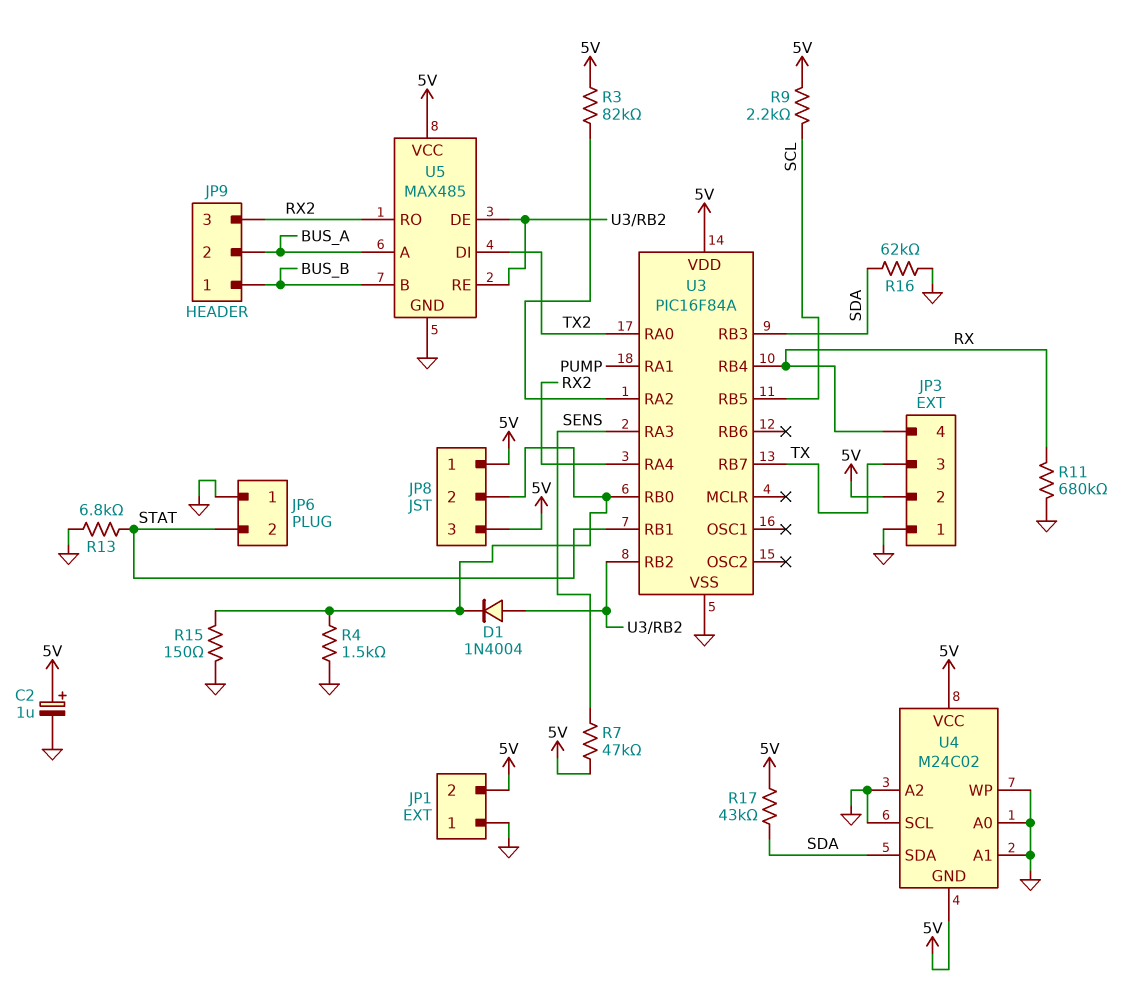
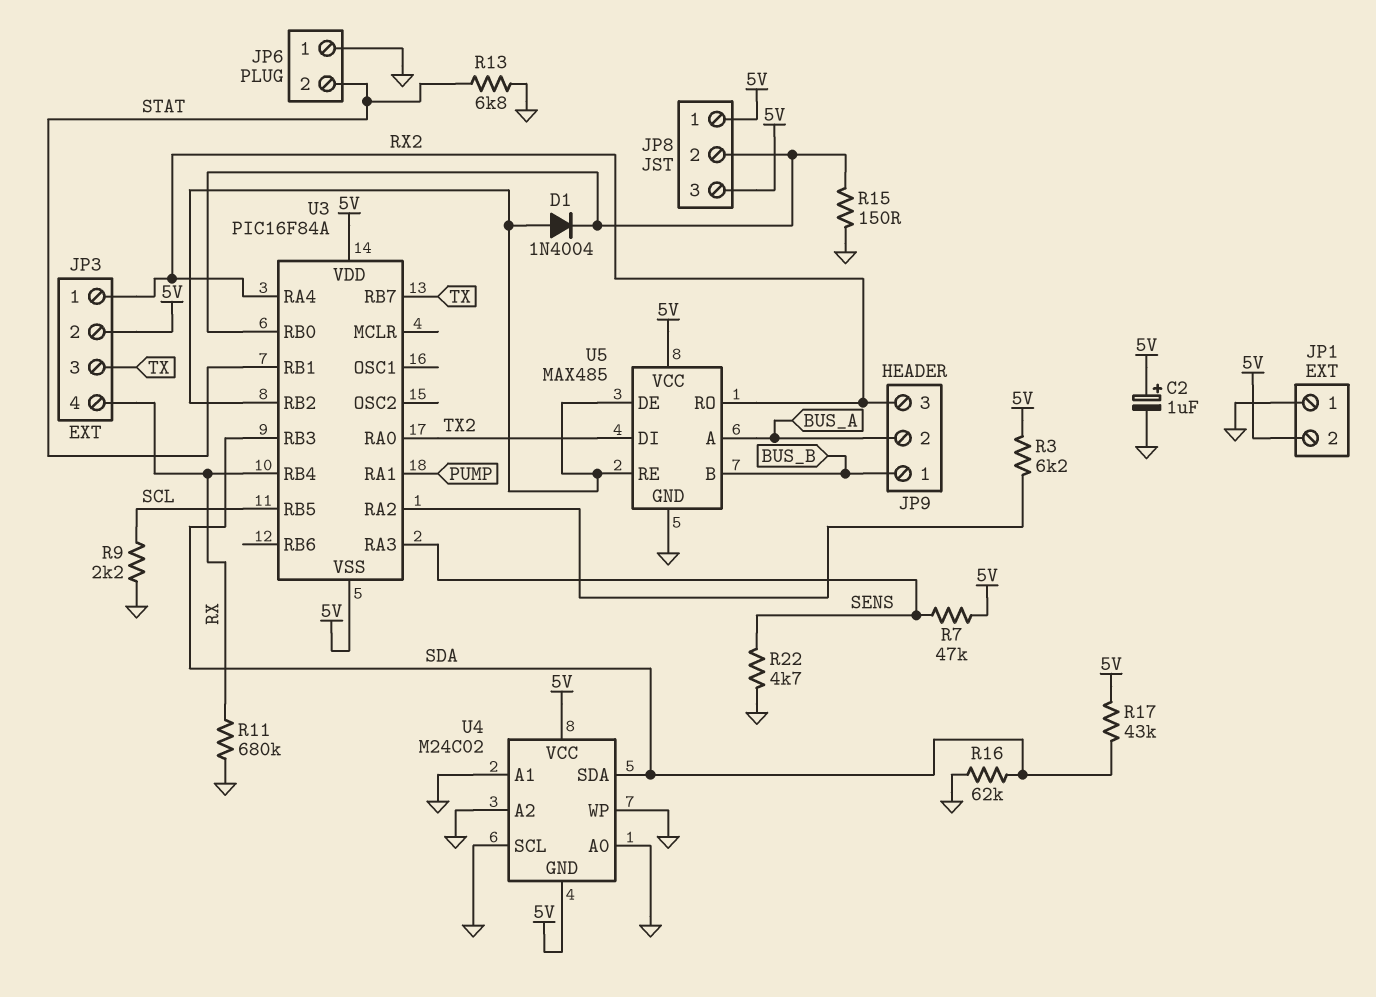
JP3 pin 1: GND -> RX2
R3: 82k (5V, U3/RA2) -> 6.2k (5V, U3/RA2)
R4: 1.5k (GND, JP8/2) -> none
R9: 2.2k (5V, SCL) -> 2.2k (GND, SCL)
R22: none -> 4.7k (GND, SENS)
U3 pin VSS: GND -> 5V

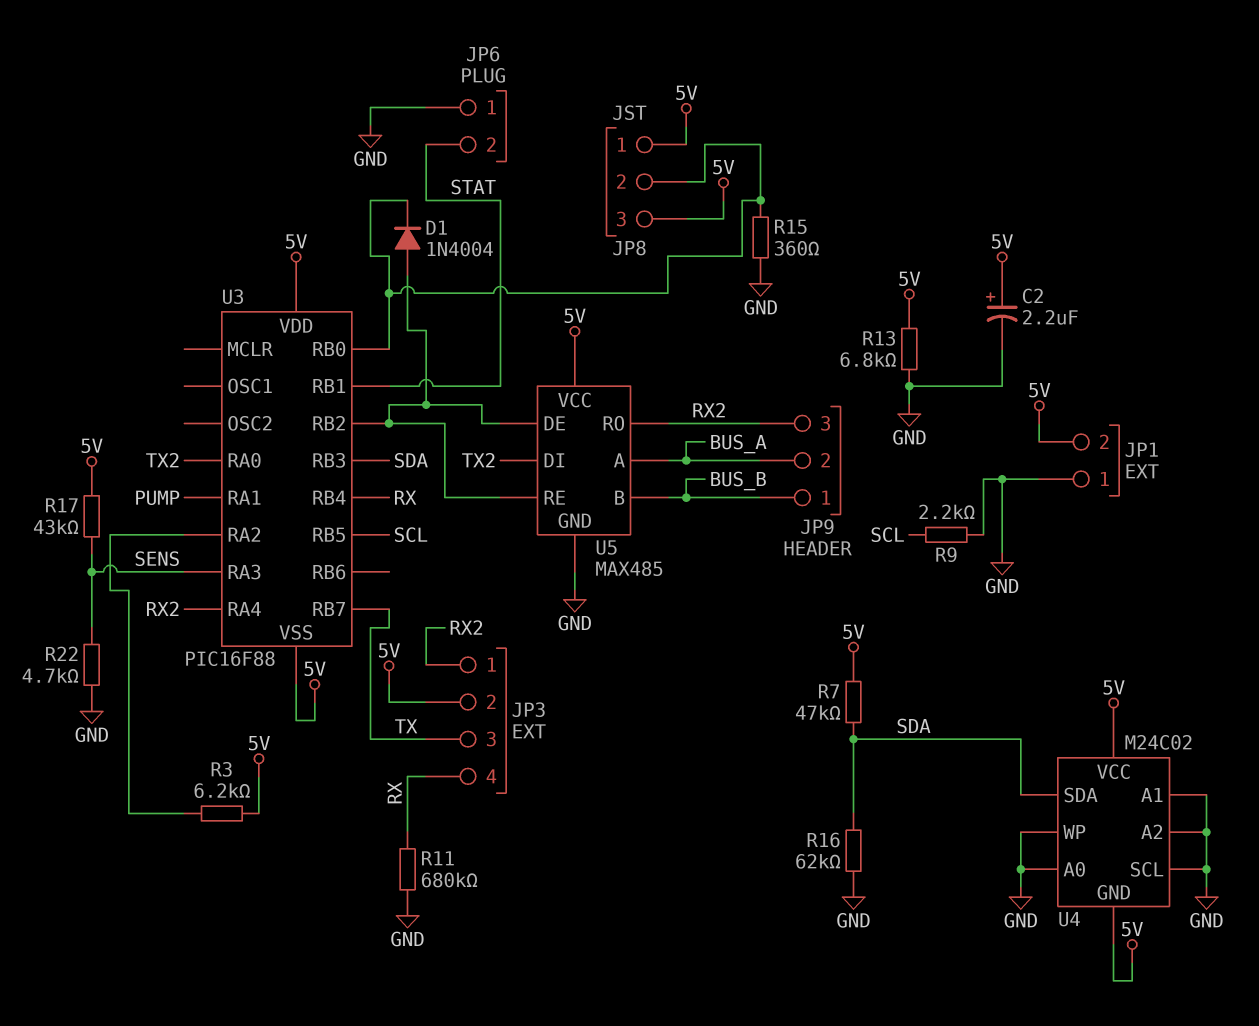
C2: 1uF (plus 5V, minus GND) -> 2.2uF (plus 5V, minus GND)
R7: 47k (5V, SENS) -> 47k (5V, SDA)
R13: 6.8k (GND, STAT) -> 6.8k (5V, GND)
R15: 150 (GND, JP8/2) -> 360 (GND, JP8/2)
R17: 43k (5V, SDA) -> 43k (5V, SENS)
U3: PIC16F84A -> PIC16F88

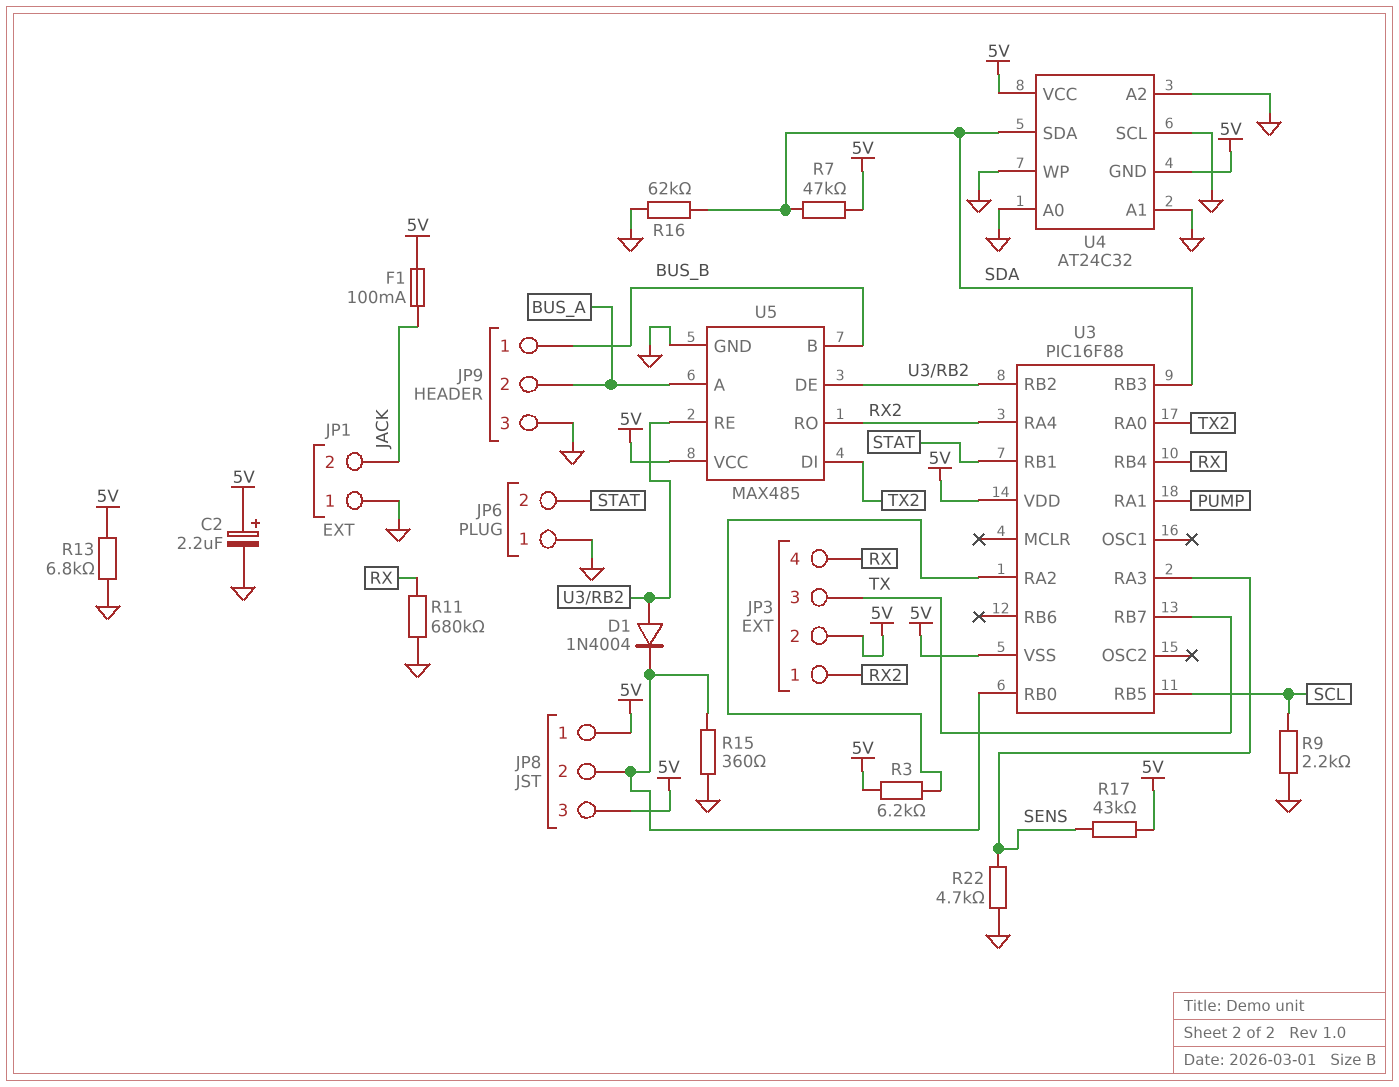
F1: none -> 100mA (5V, JACK)
JP1 pin 2: 5V -> JACK
JP9 pin 3: RX2 -> GND
U4: M24C02 -> AT24C32

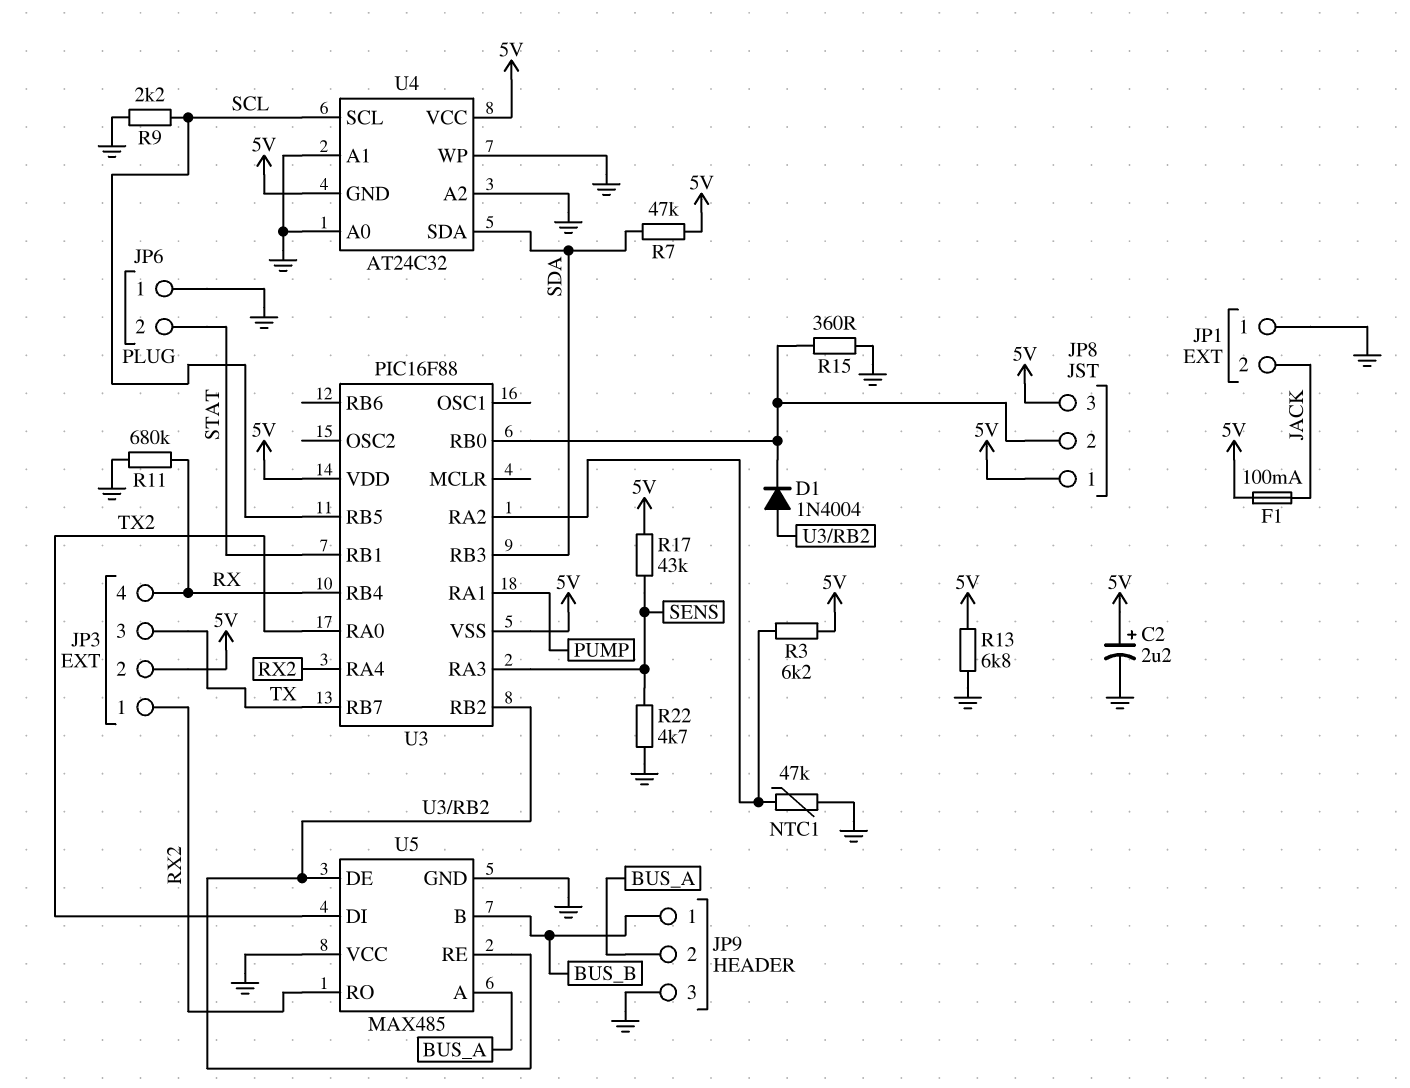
NTC1: none -> 47k (GND, U3/RA2)
R16: 62k (GND, SDA) -> none
U4 pin SCL: GND -> SCL
U5 pin VCC: 5V -> GND

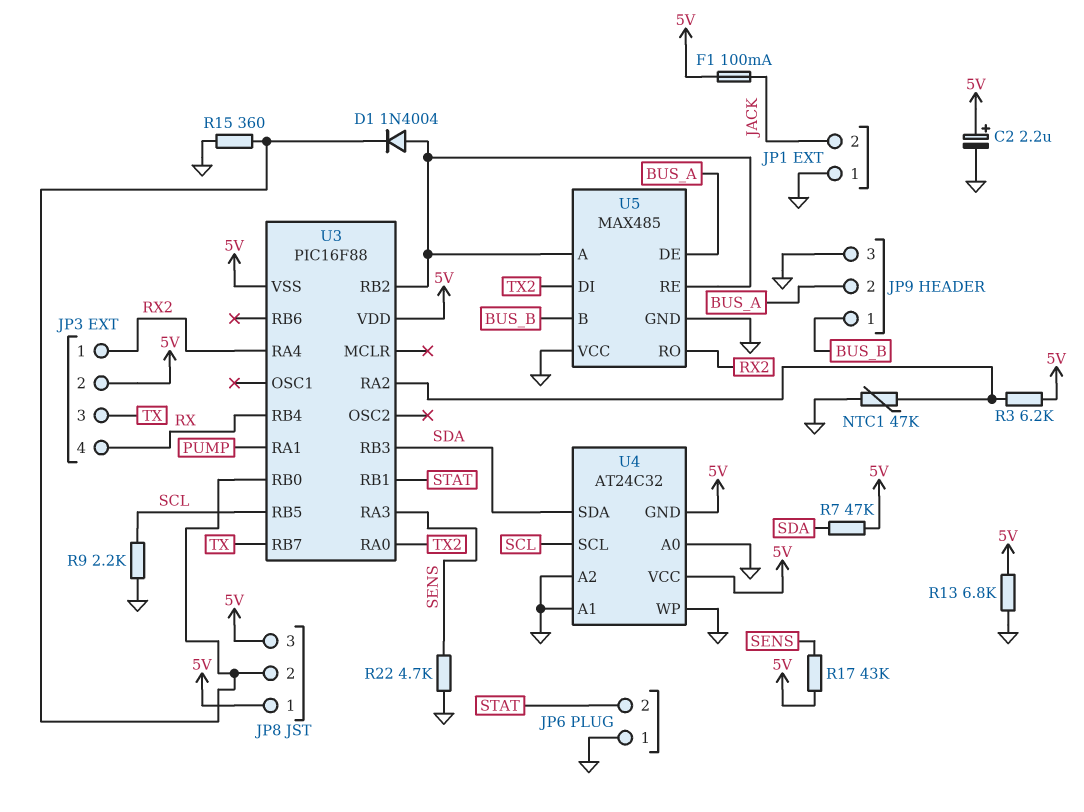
R11: 680k (GND, RX) -> none
U5 pin A: BUS_A -> U3/RB2
U5 pin DE: U3/RB2 -> BUS_A

